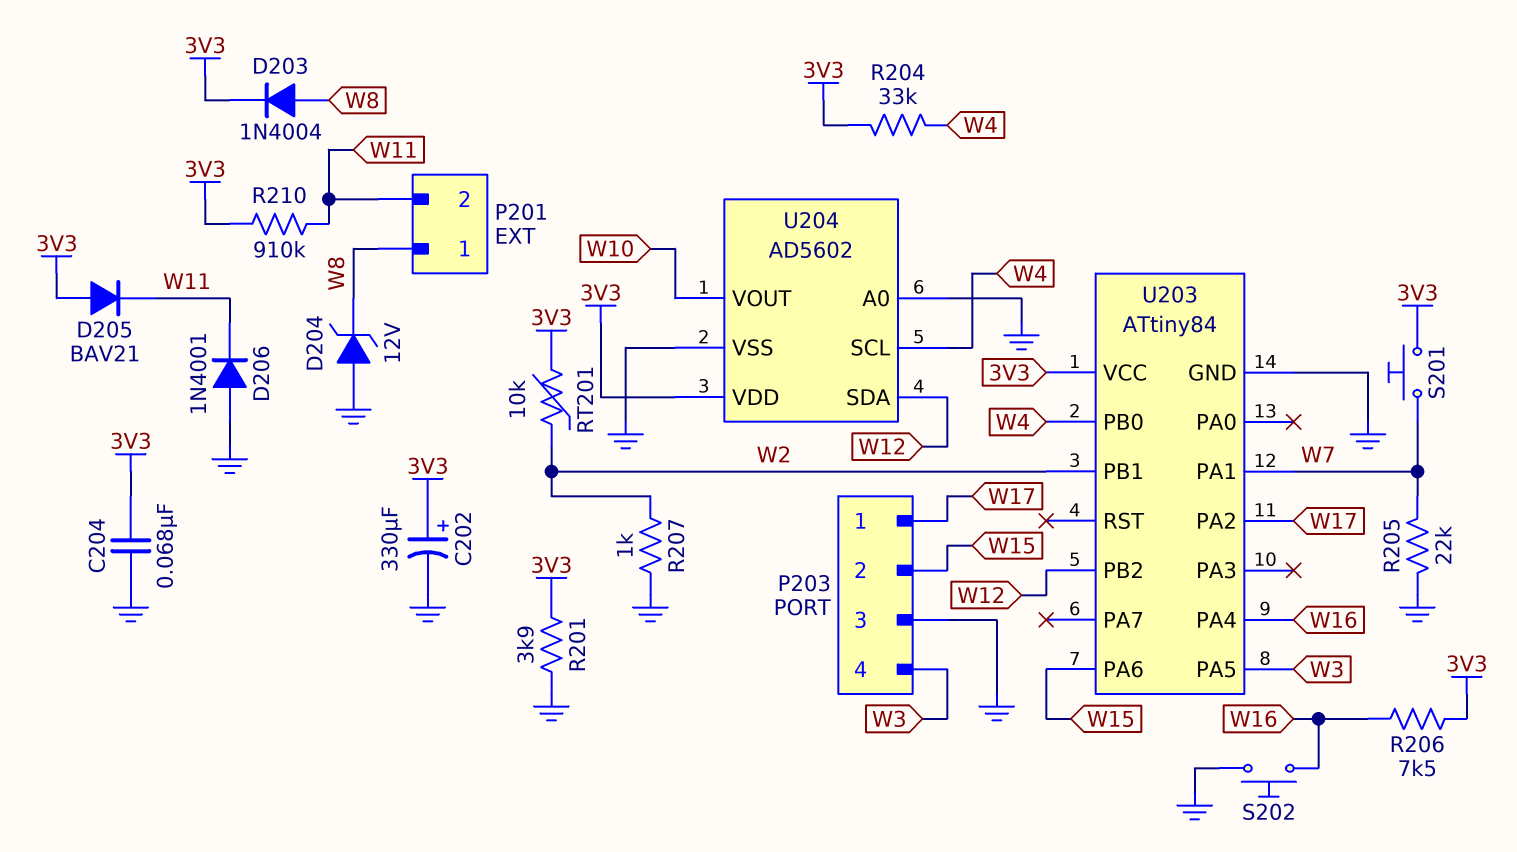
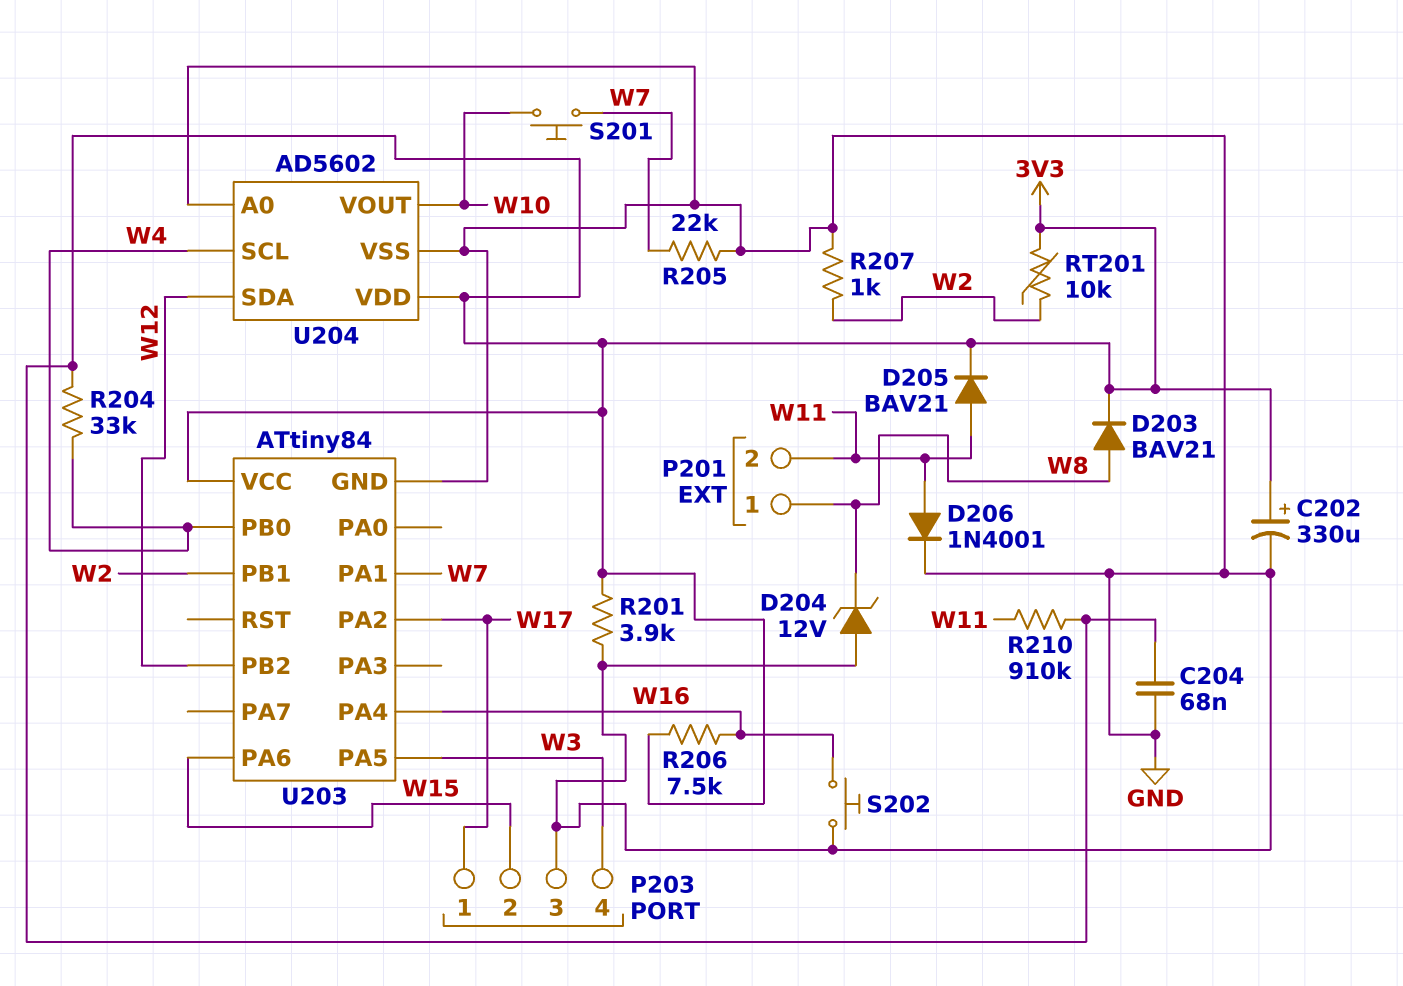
D203: diode 1N4004 (A W8, K 3V3) -> diode BAV21 (A W8, K 3V3)
D205: diode BAV21 (A 3V3, K W11) -> diode BAV21 (A W11, K 3V3)
D206: diode 1N4001 (A GND, K W11) -> diode 1N4001 (A W11, K GND)
S201: button (3V3, W7) -> button (W7, W10)

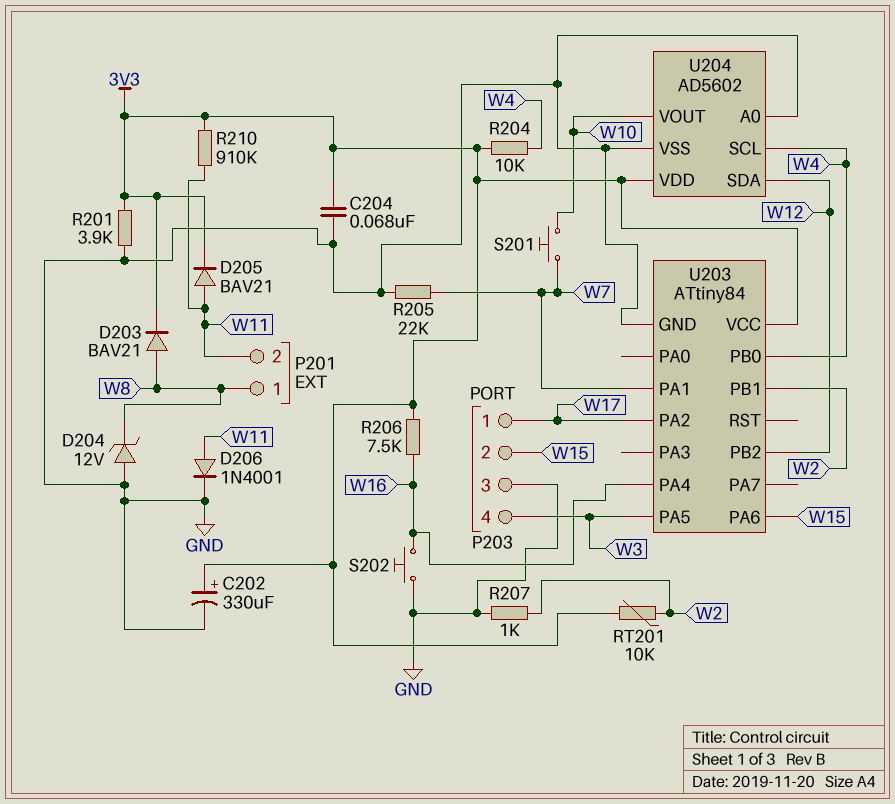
R204: 33k (3V3, W4) -> 10k (3V3, W4)

